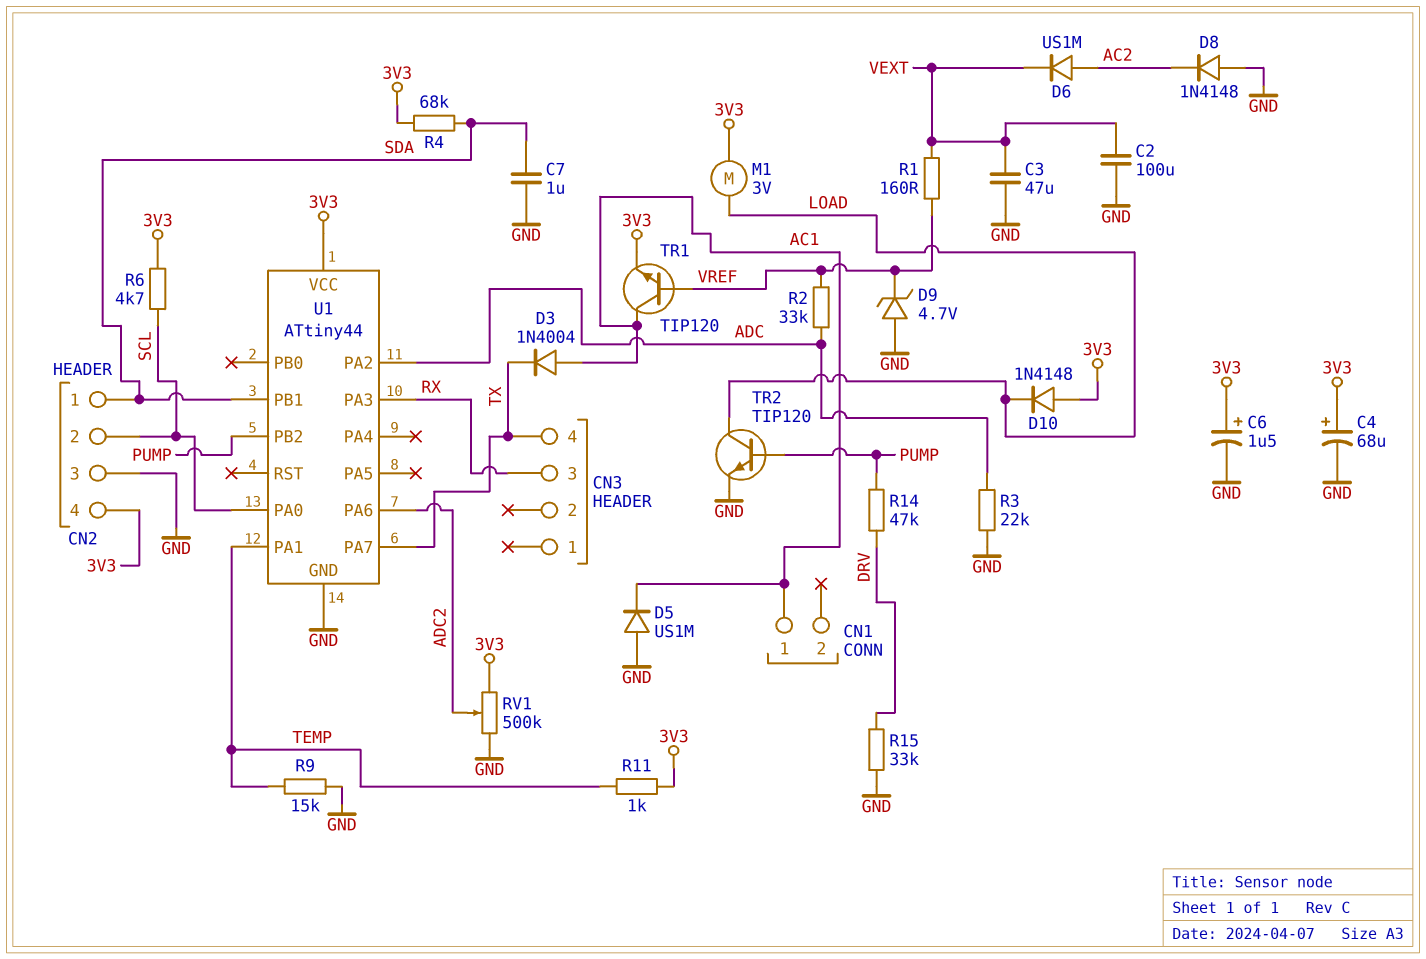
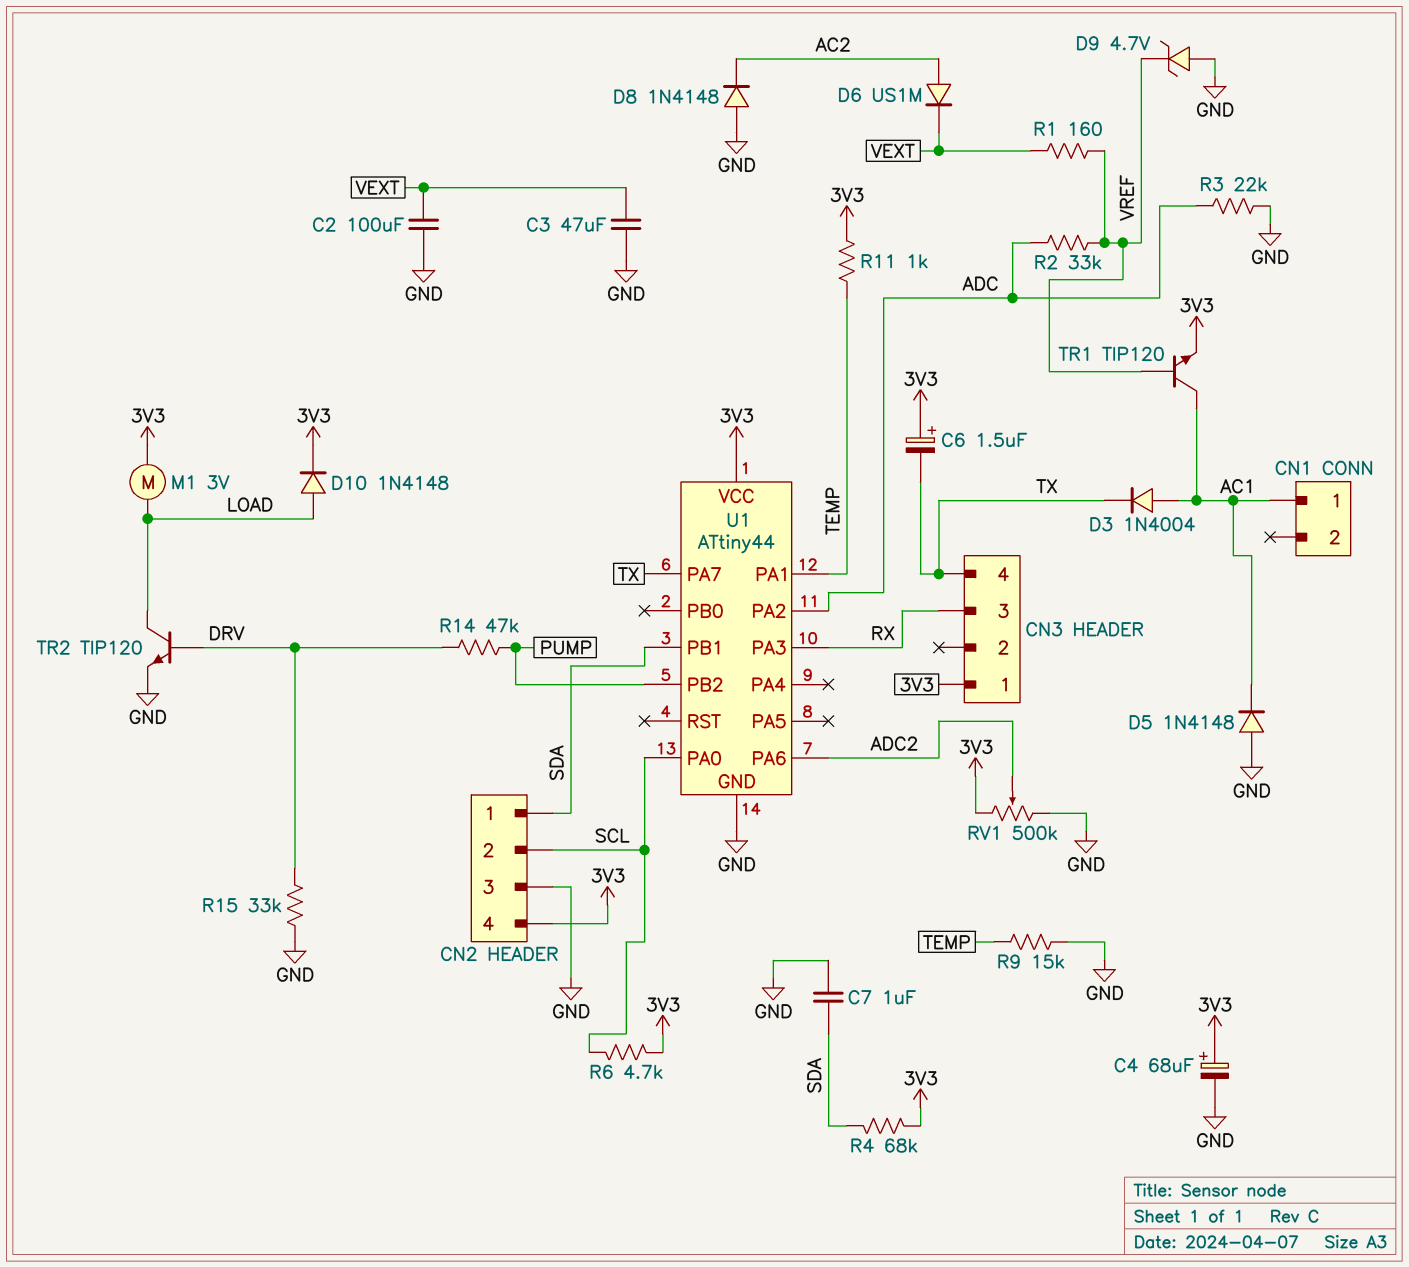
C6: 1.5uF (plus 3V3, minus GND) -> 1.5uF (plus 3V3, minus TX)
CN3 pin 1: none -> 3V3
D5: diode US1M (A GND, K AC1) -> diode 1N4148 (A GND, K AC1)
D10: diode 1N4148 (A 3V3, K LOAD) -> diode 1N4148 (A LOAD, K 3V3)
TR2: NPN TIP120 (B PUMP, C LOAD, E GND) -> NPN TIP120 (B DRV, C LOAD, E GND)

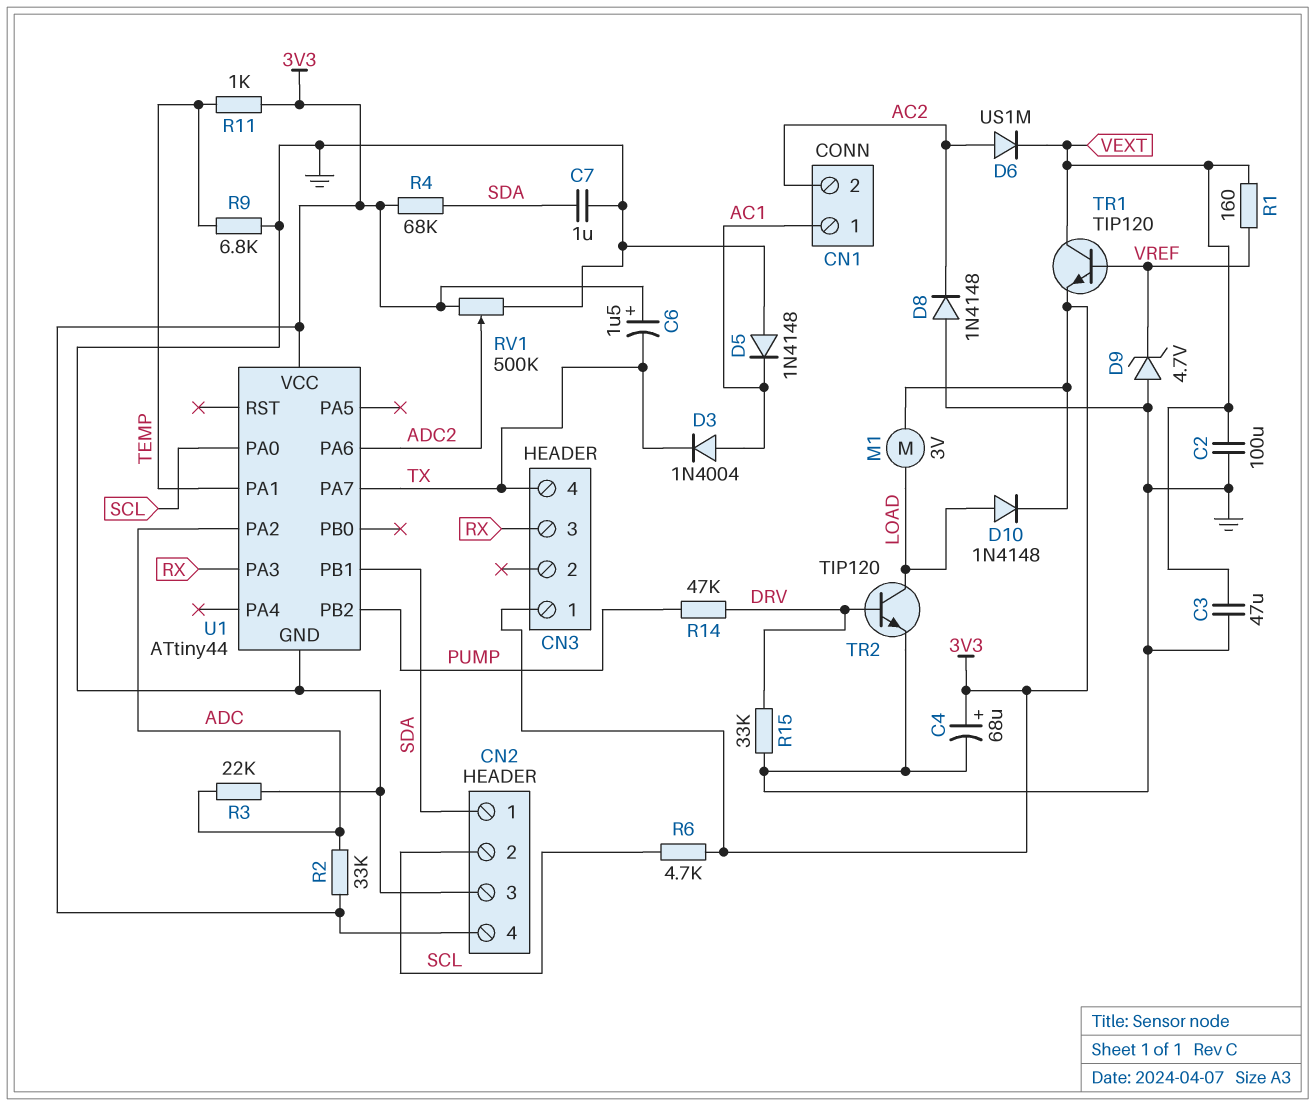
CN1 pin 2: none -> AC2
R2: 33k (ADC, VREF) -> 33k (3V3, ADC)
R9: 15k (GND, TEMP) -> 6.8k (GND, TEMP)
TR1: NPN TIP120 (B VREF, C AC1, E 3V3) -> NPN TIP120 (B VREF, C VEXT, E 3V3)

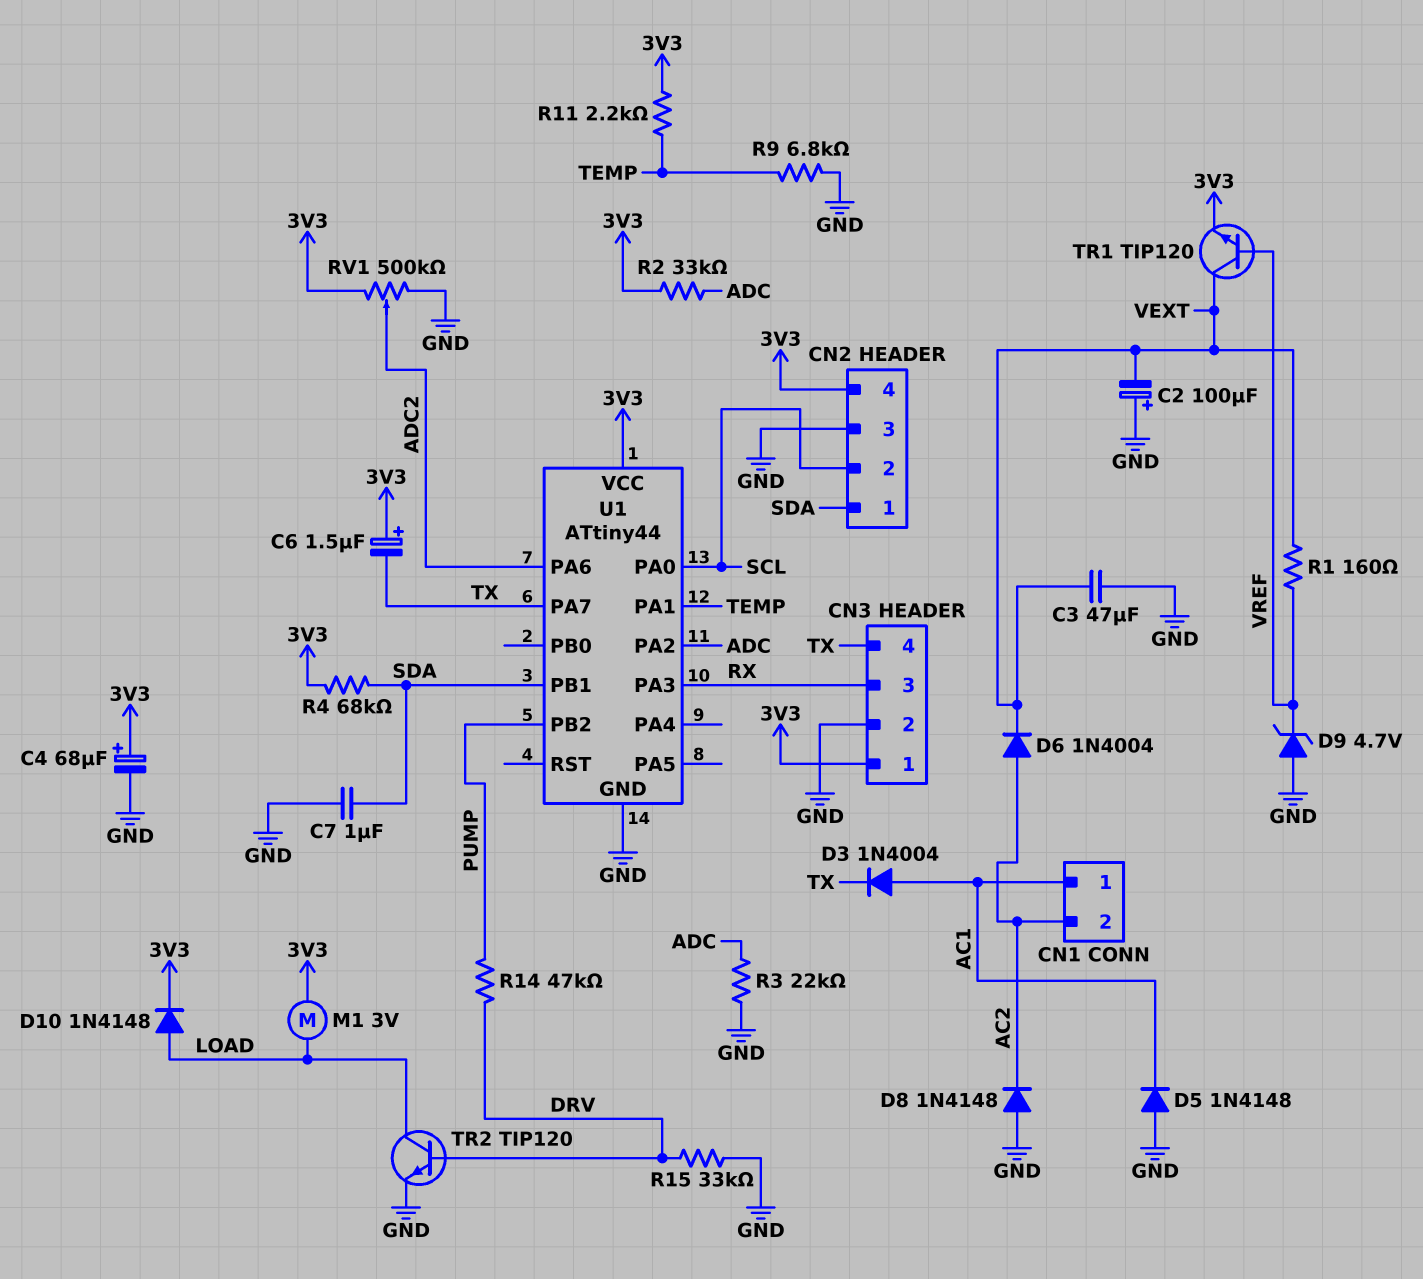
C2: 100uF (GND, VEXT) -> 100uF (plus GND, minus VEXT)
CN3 pin 2: none -> GND
D6: diode US1M (A AC2, K VEXT) -> diode 1N4004 (A AC2, K VEXT)
R6: 4.7k (3V3, SCL) -> none
R11: 1k (3V3, TEMP) -> 2.2k (3V3, TEMP)

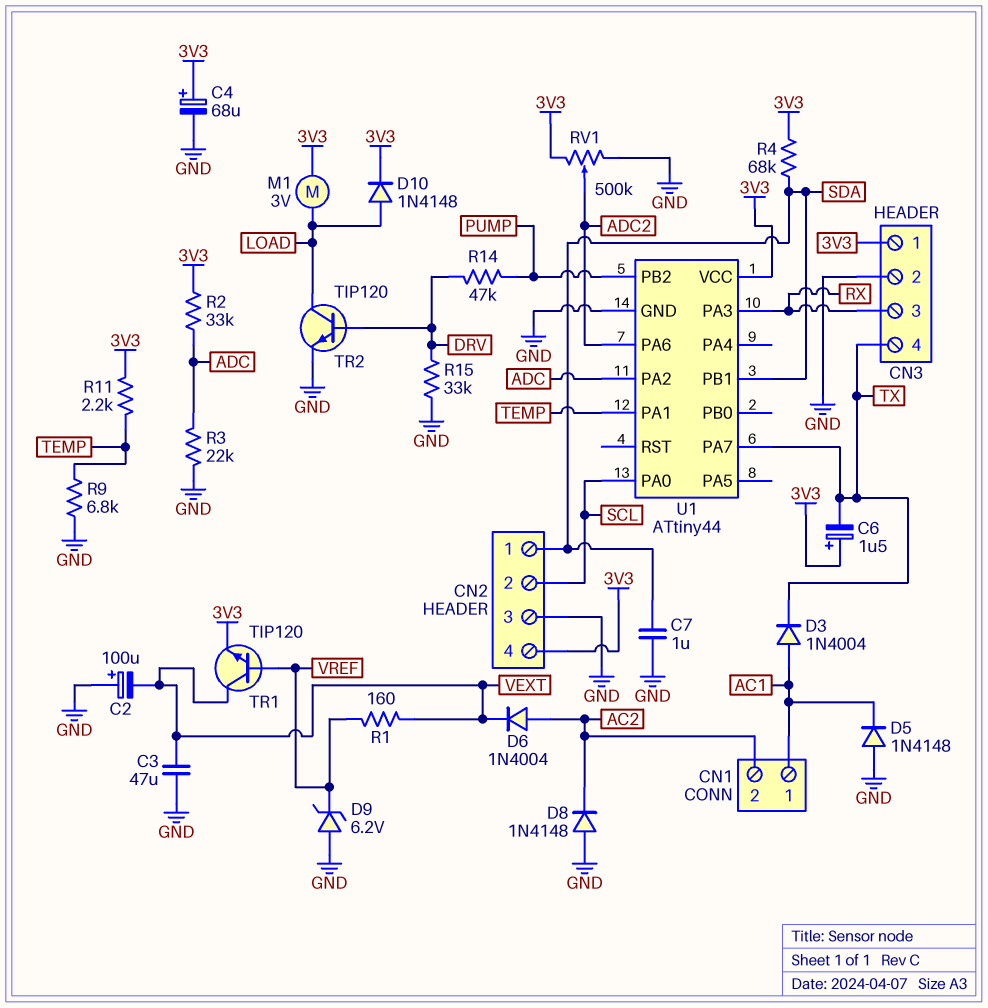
D9: zener 4.7V (A GND, K VREF) -> zener 6.2V (A GND, K VREF)

